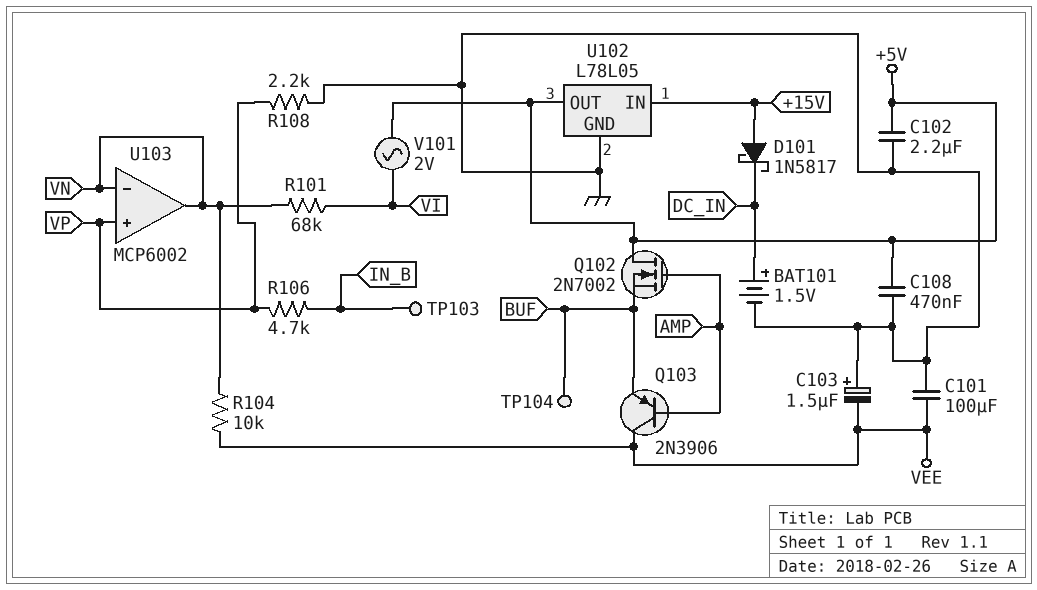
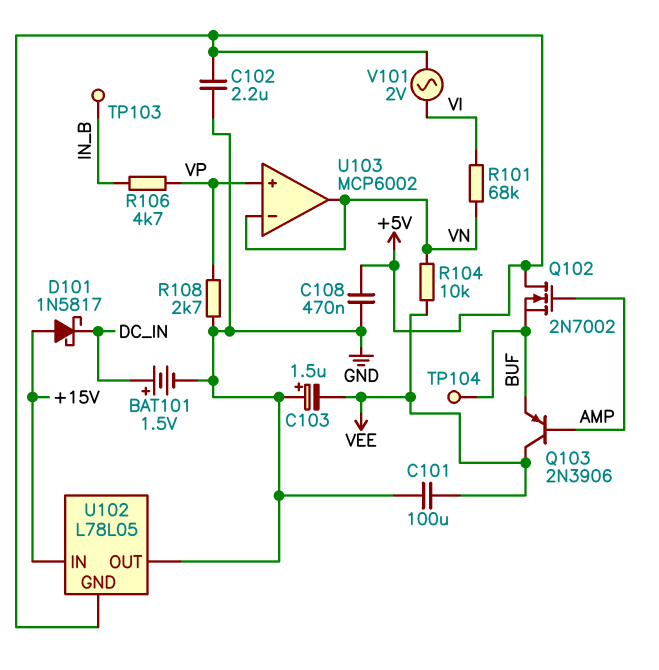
R108: 2.2k (GND, VP) -> 2.7k (GND, VP)
U102 pin GND: GND -> +5V
U102 pin OUT: +5V -> GND

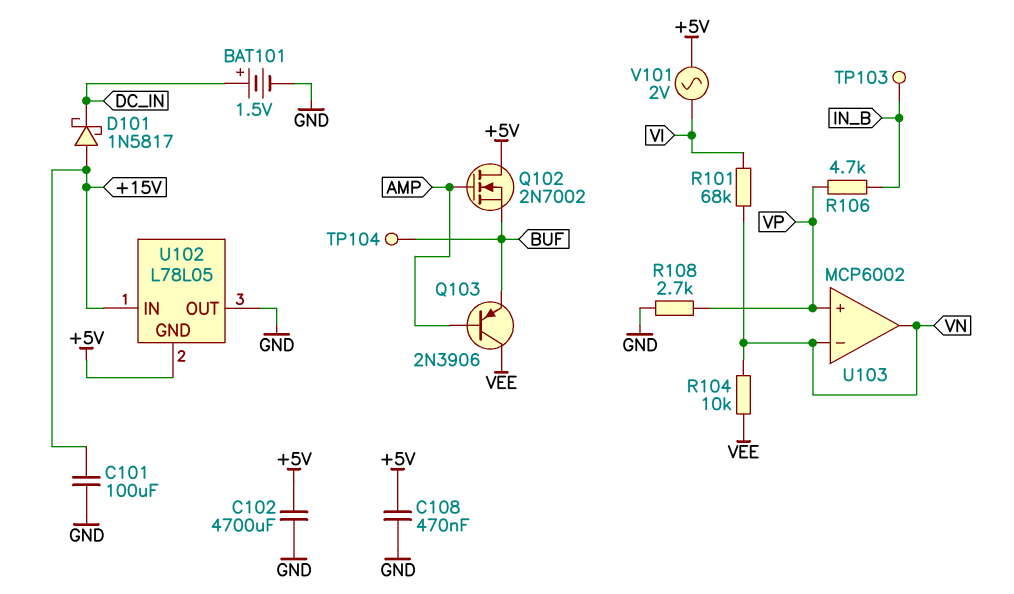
C101: 100uF (GND, VEE) -> 100uF (+15V, GND)
C102: 2.2uF (+5V, GND) -> 4700uF (+5V, GND)
C103: 1.5uF (plus GND, minus VEE) -> none

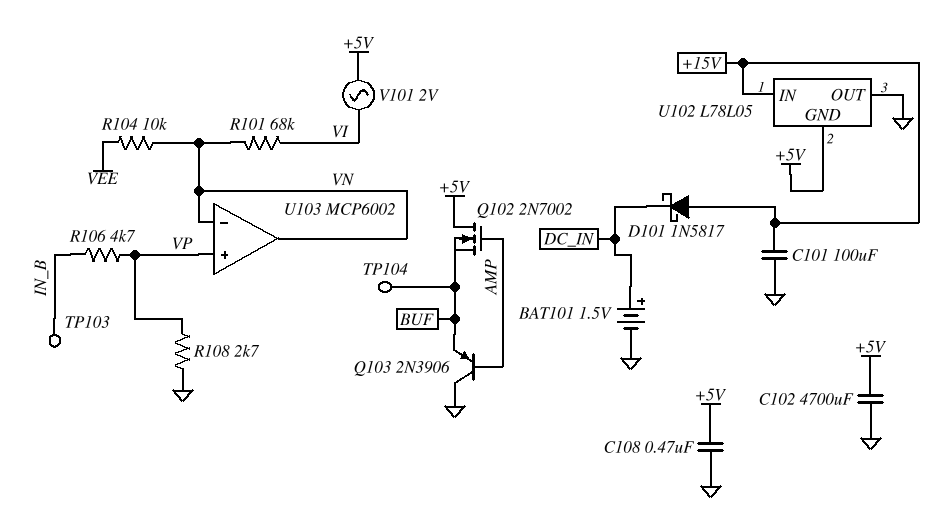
Q103: PNP 2N3906 (B AMP, C VEE, E BUF) -> PNP 2N3906 (B AMP, C GND, E BUF)

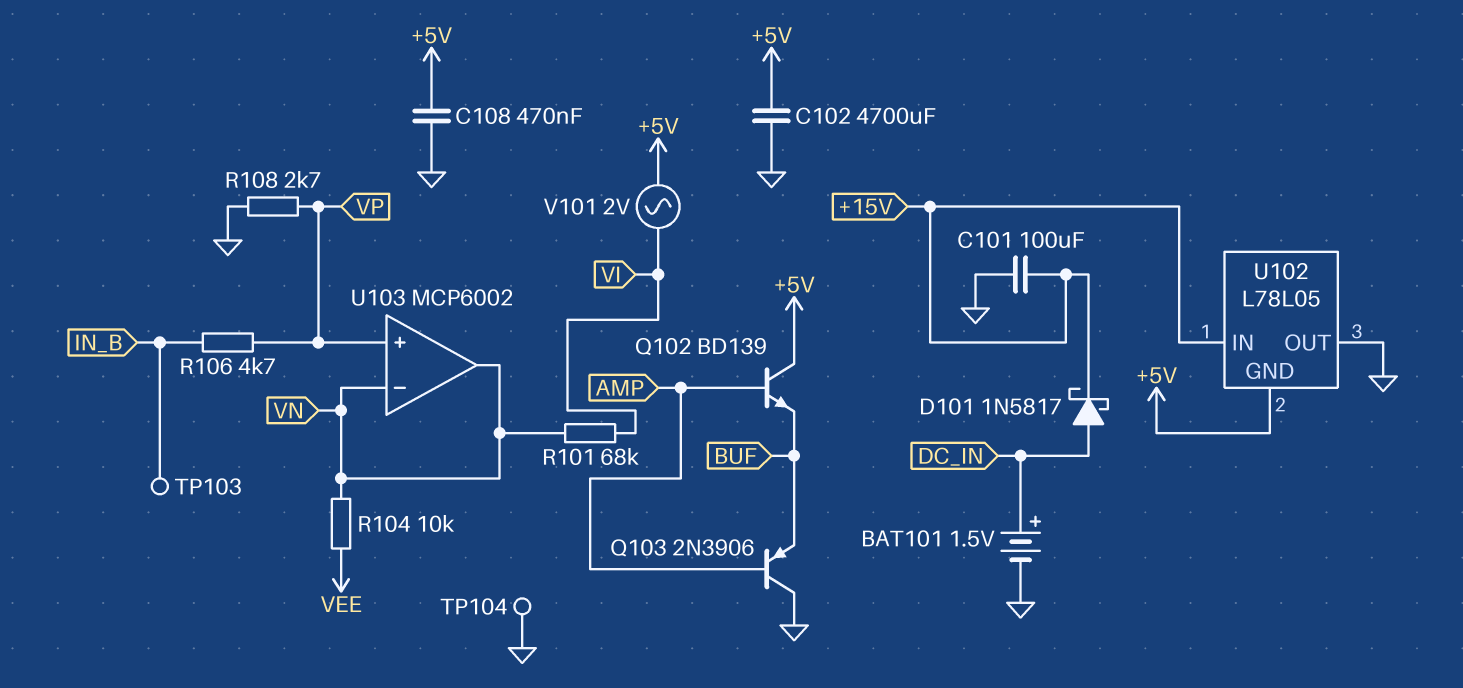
D101: schottky 1N5817 (A +15V, K DC_IN) -> schottky 1N5817 (A DC_IN, K +15V)
Q102: NMOS 2N7002 (G AMP, D +5V, S BUF) -> NPN BD139 (B AMP, C +5V, E BUF)
TP104: test point (BUF) -> test point (GND)

